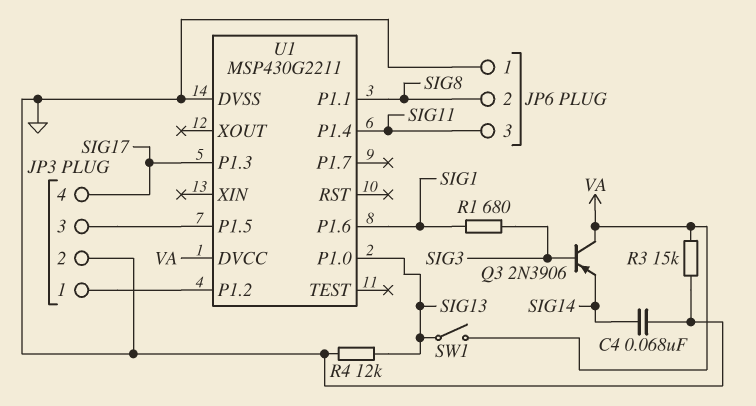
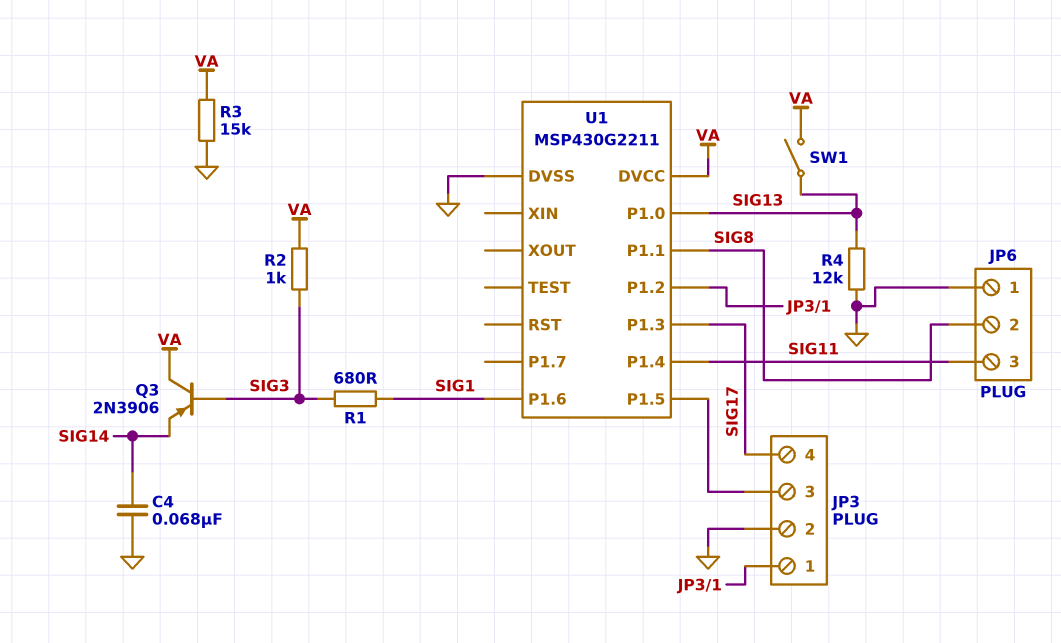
R2: none -> 1k (SIG3, VA)

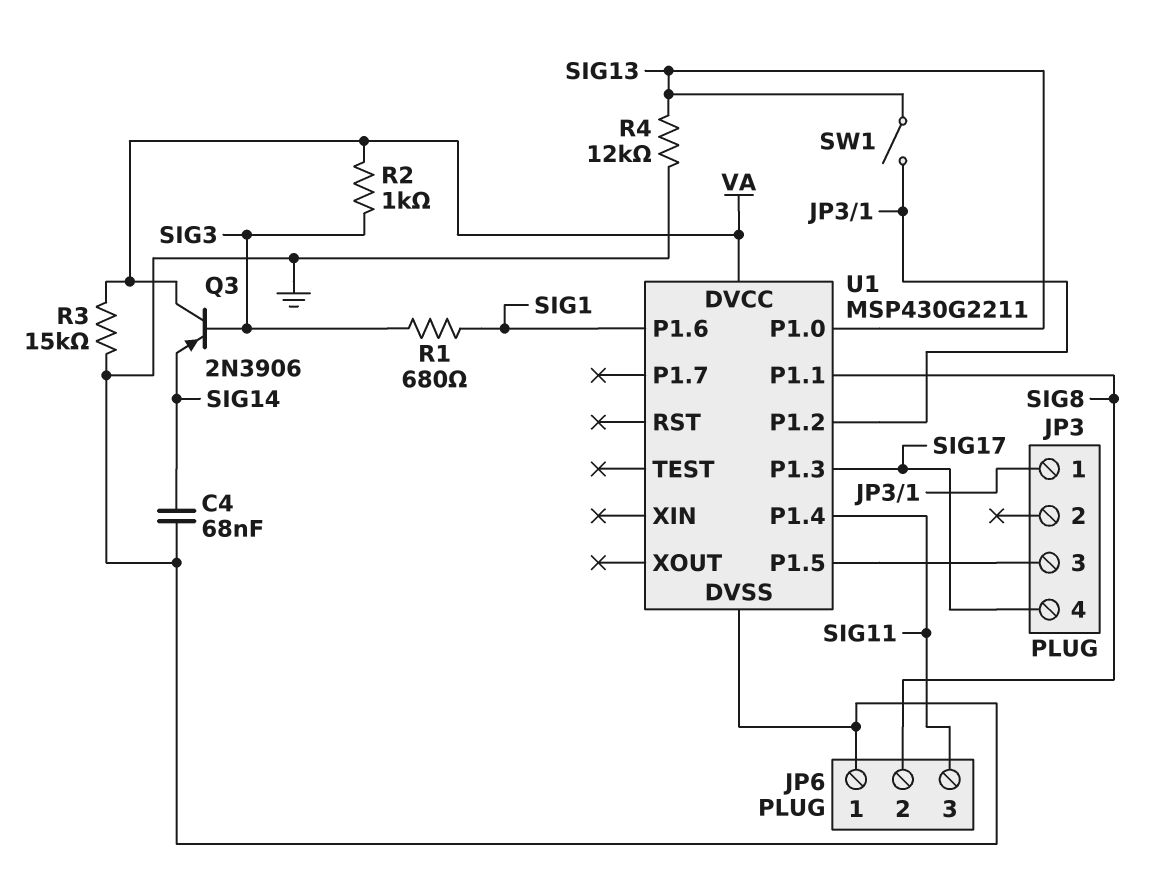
JP3 pin 2: GND -> none
SW1: switch (SIG13, VA) -> switch (JP3/1, SIG13)

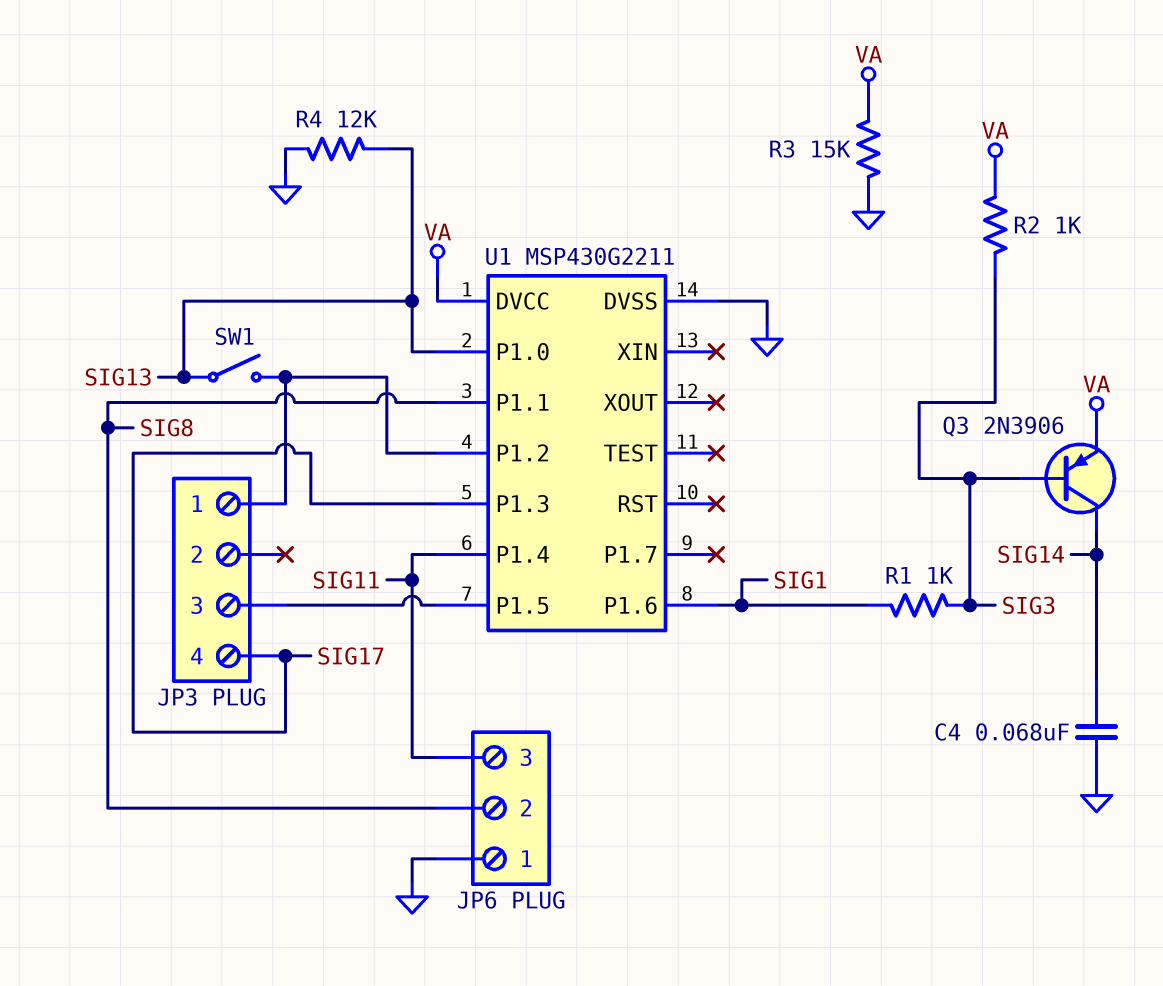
Q3: PNP 2N3906 (B SIG3, C VA, E SIG14) -> PNP 2N3906 (B SIG3, C SIG14, E VA)
R1: 680 (SIG1, SIG3) -> 1k (SIG1, SIG3)

